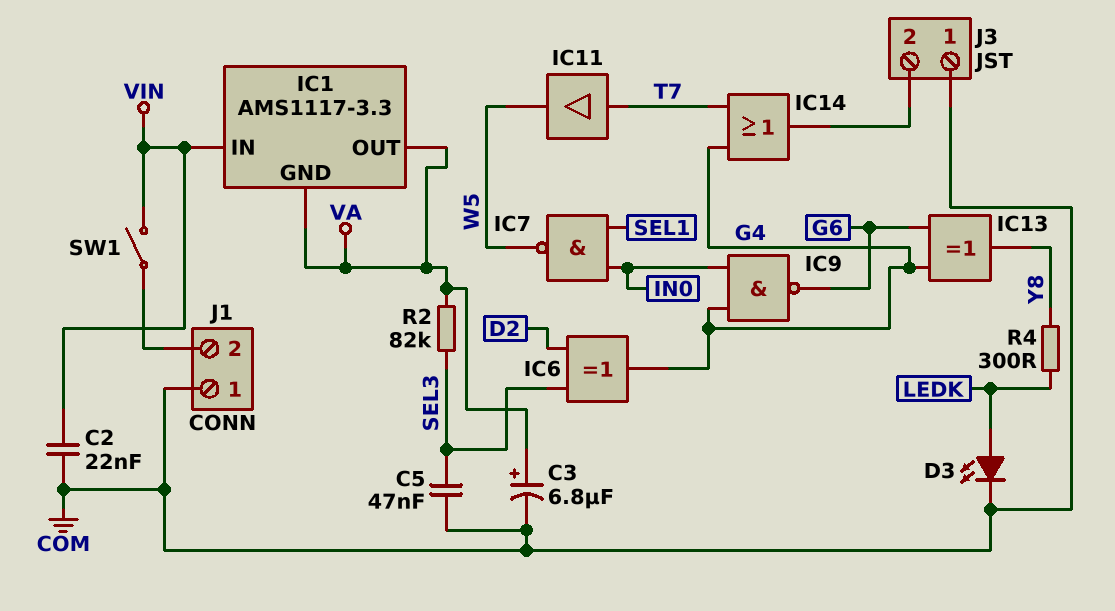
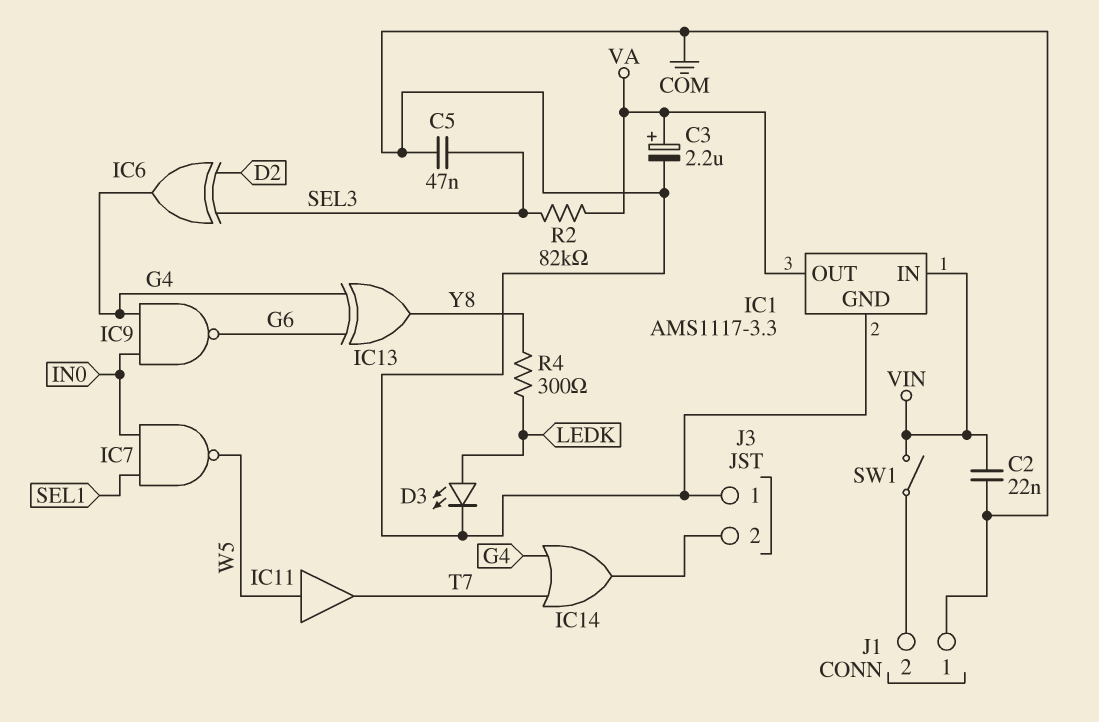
C3: 6.8uF (plus VA, minus COM) -> 2.2uF (plus VA, minus COM)
IC1 pin GND: VA -> COM
IC11: buffer (in T7, out W5) -> buffer (in W5, out T7)

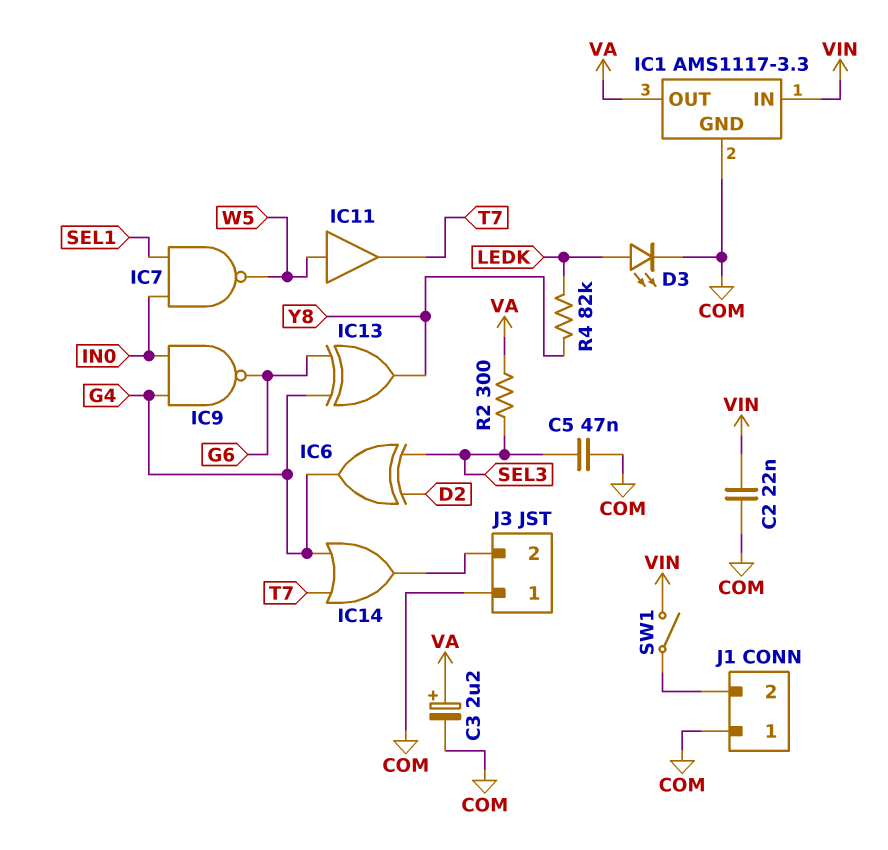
R2: 82k (SEL3, VA) -> 300 (SEL3, VA)
R4: 300 (LEDK, Y8) -> 82k (LEDK, Y8)

